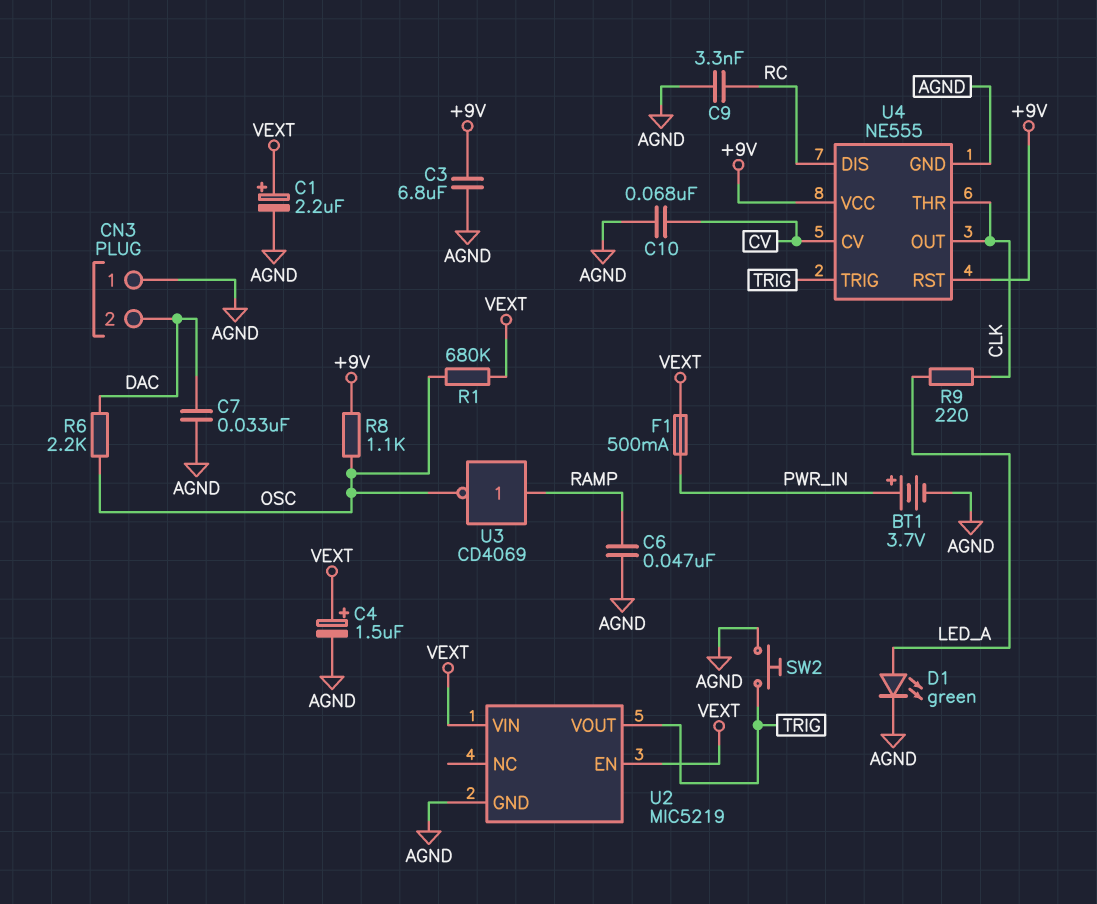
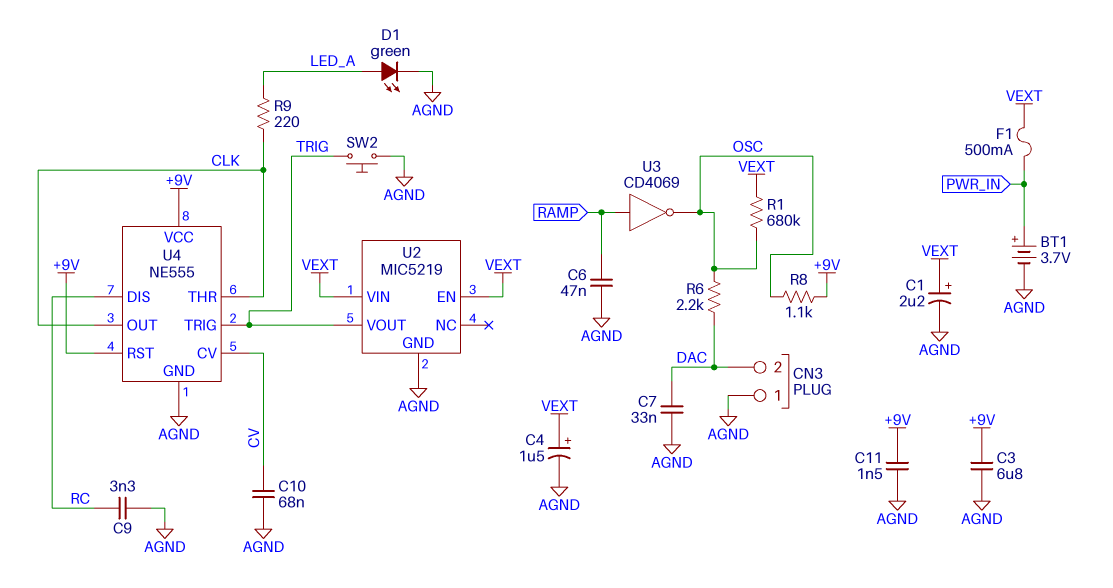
C11: none -> 1.5nF (+9V, AGND)

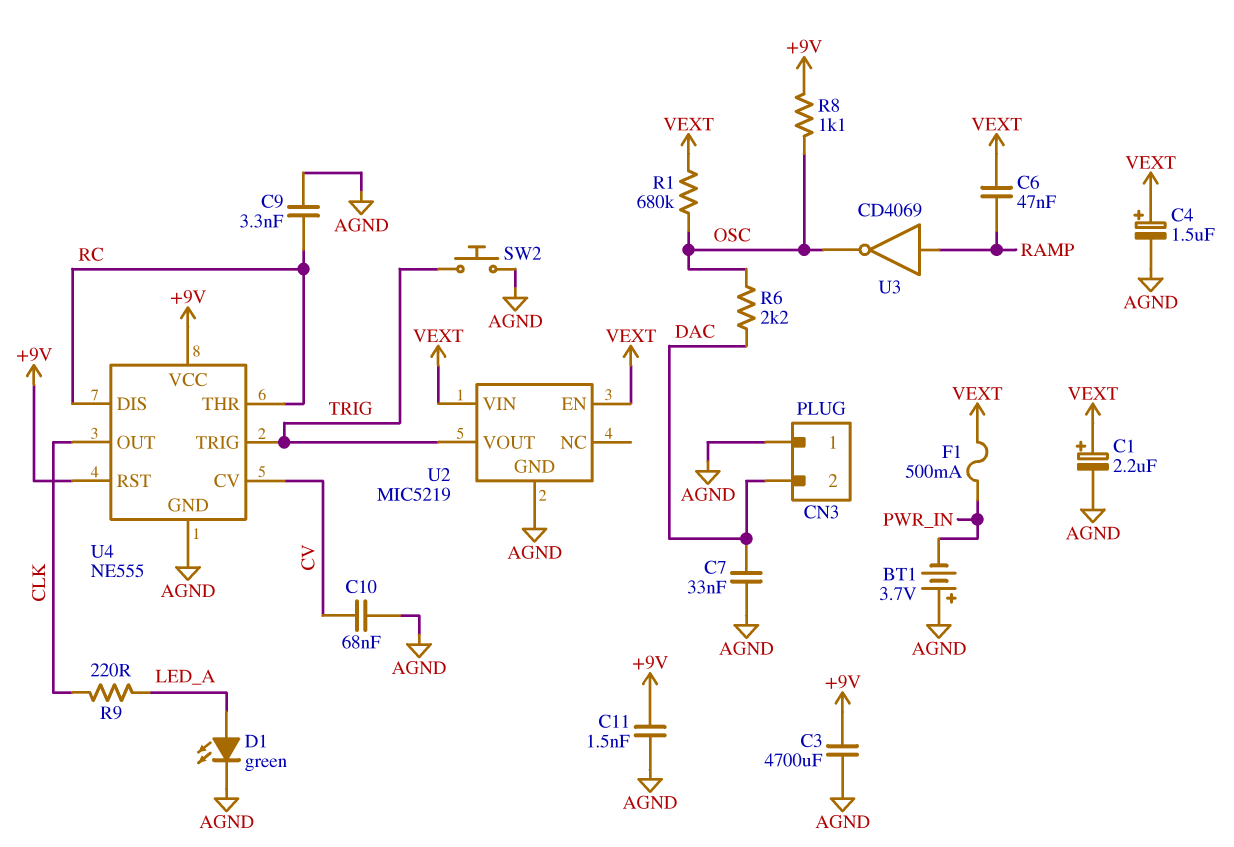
BT1: 3.7V (plus PWR_IN, minus AGND) -> 3.7V (plus AGND, minus PWR_IN)
C3: 6.8uF (+9V, AGND) -> 4700uF (+9V, AGND)
C6: 47nF (AGND, RAMP) -> 47nF (RAMP, VEXT)
U4 pin THR: CLK -> RC

